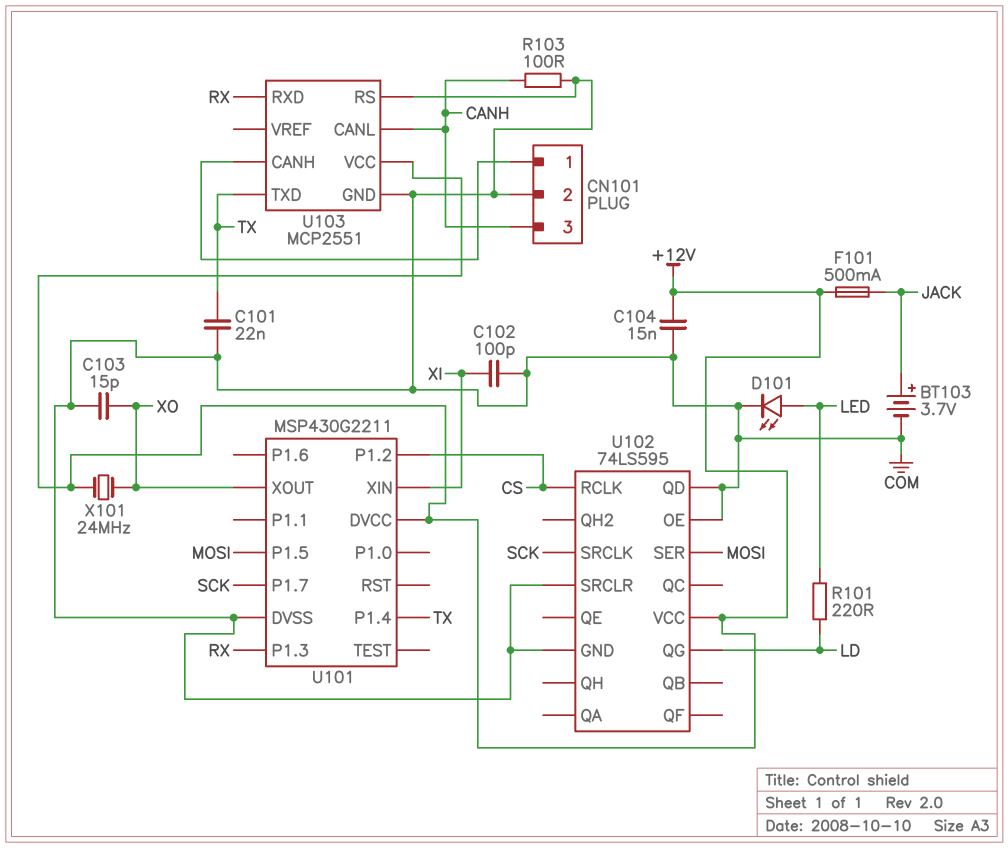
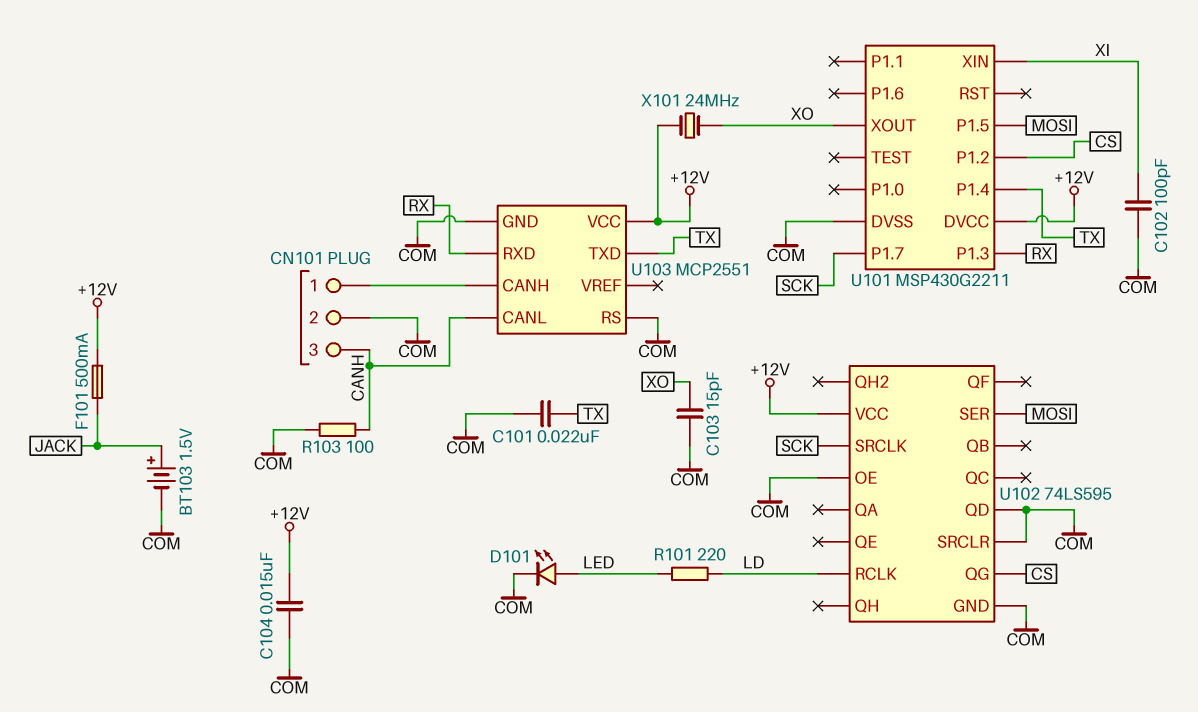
BT103: 3.7V (plus JACK, minus COM) -> 1.5V (plus JACK, minus COM)
U102 pin QG: LD -> CS
U102 pin RCLK: CS -> LD

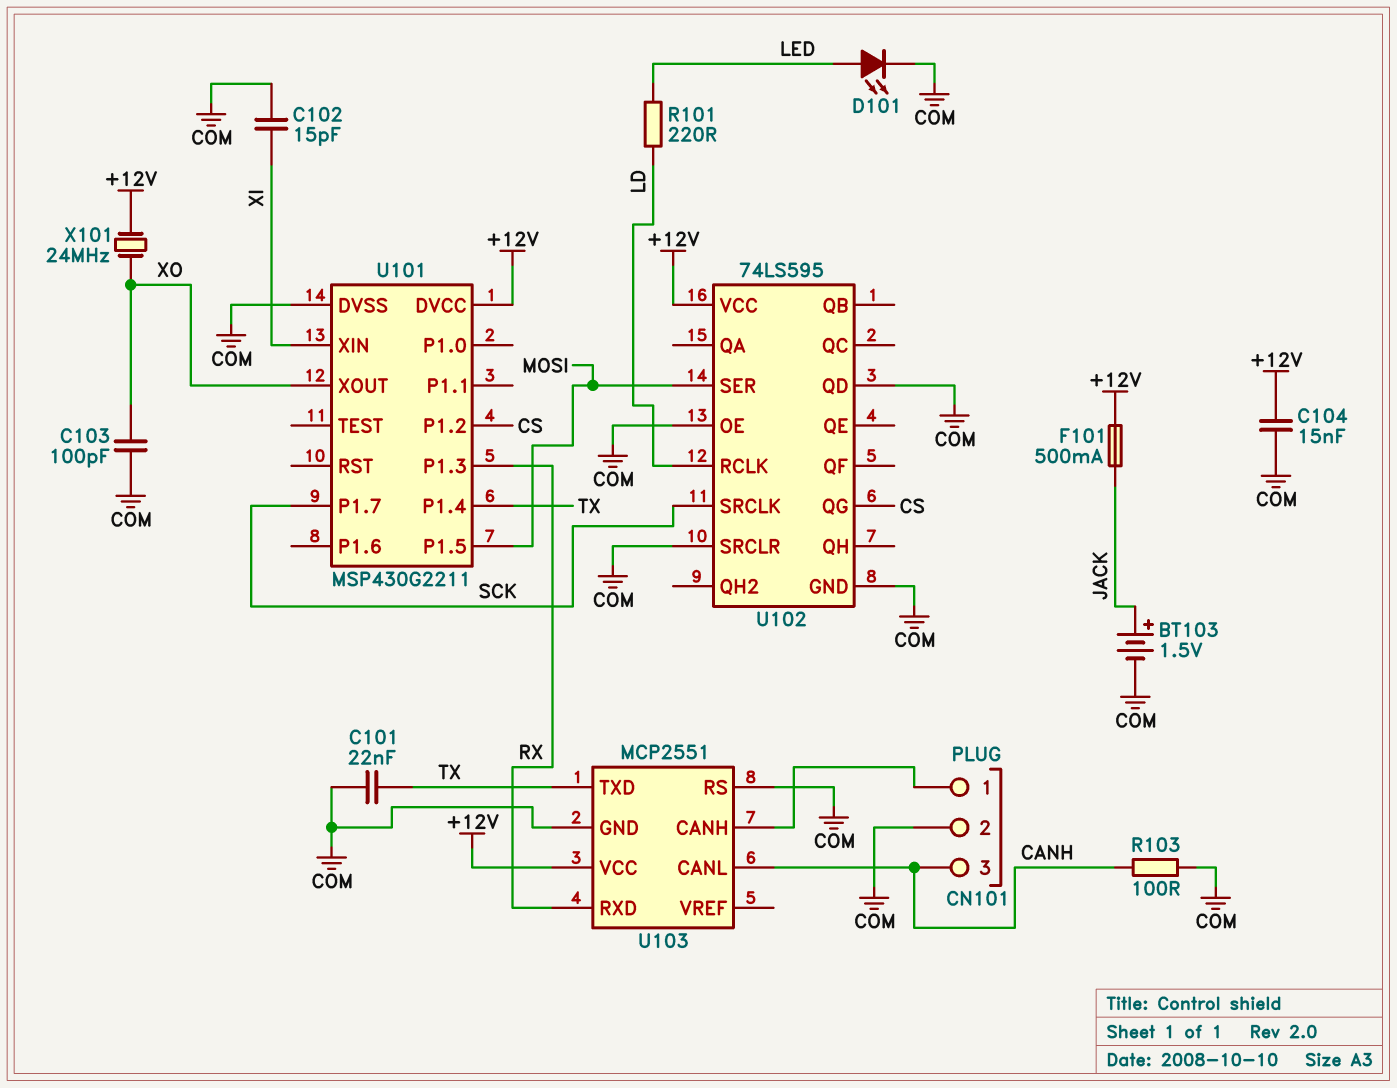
C102: 100pF (COM, XI) -> 15pF (COM, XI)
C103: 15pF (COM, XO) -> 100pF (COM, XO)

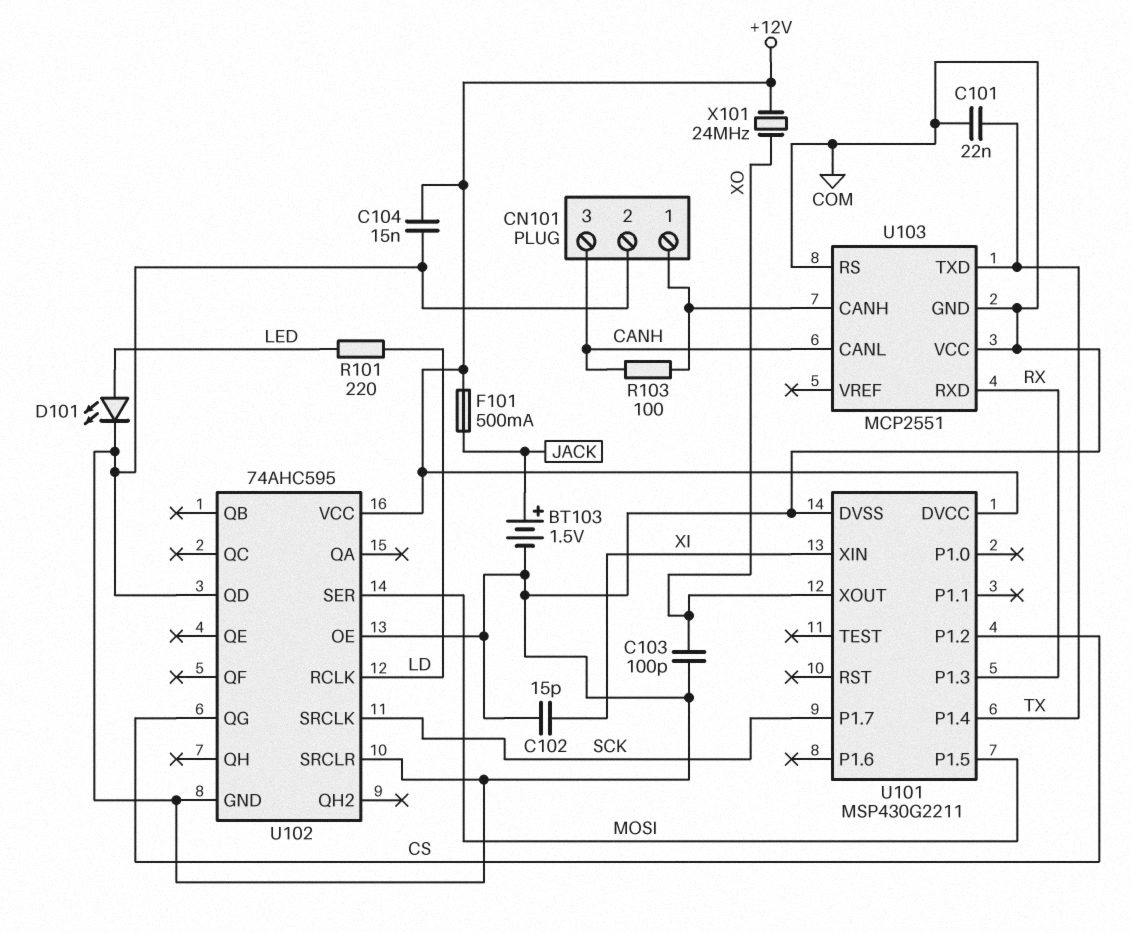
R103: 100 (CANH, COM) -> 100 (CANH, CN101/1)
U102: 74LS595 -> 74AHC595
U103 pin VCC: +12V -> COM

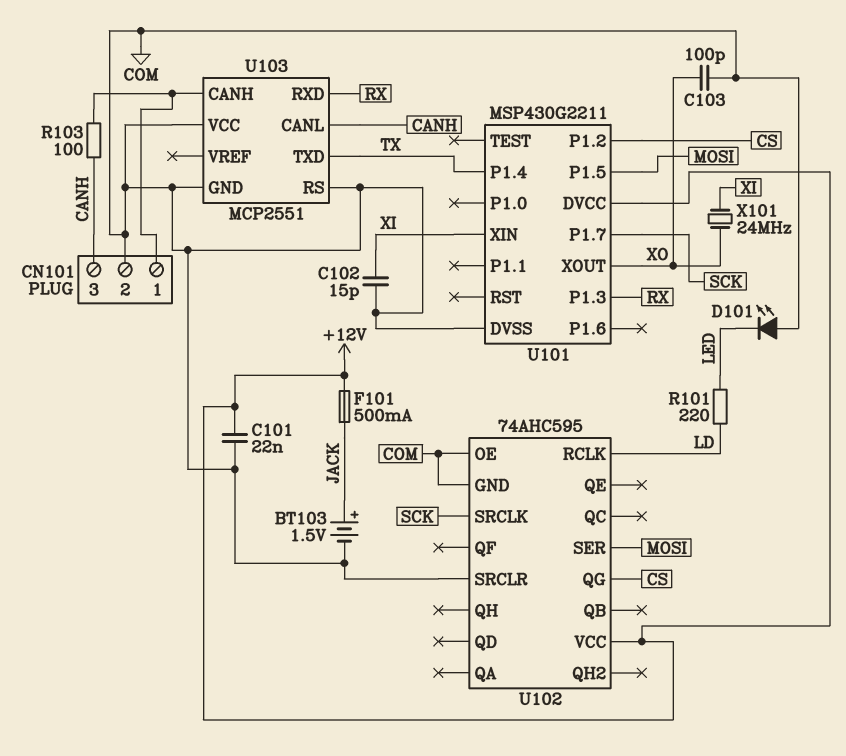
C101: 22nF (COM, TX) -> 22nF (+12V, COM)
C104: 15nF (+12V, COM) -> none
D101: LED (A LED, K COM) -> LED (A COM, K LED)
U102 pin QD: COM -> none
X101: 24MHz (+12V, XO) -> 24MHz (XI, XO)

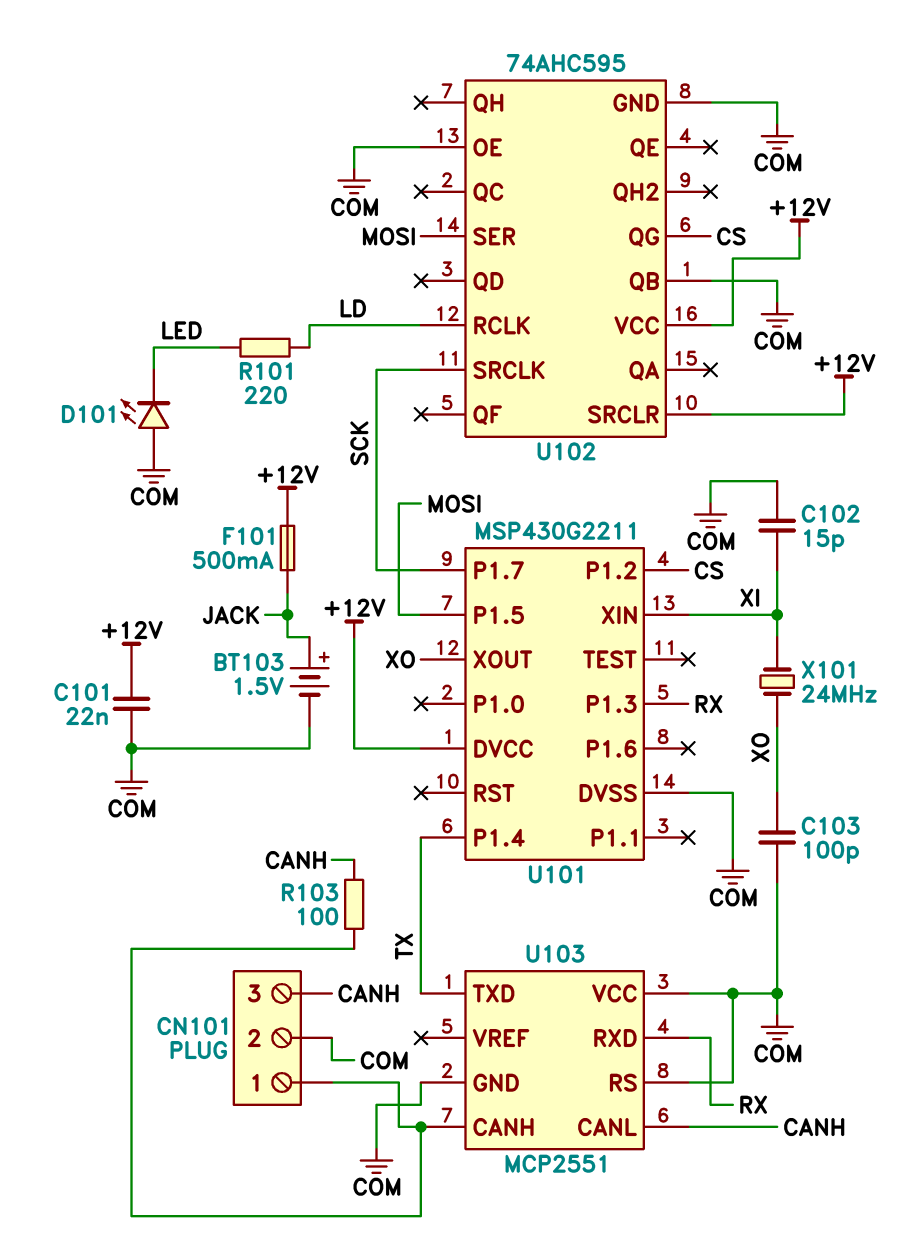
U102 pin QB: none -> COM
U102 pin SRCLR: COM -> +12V

